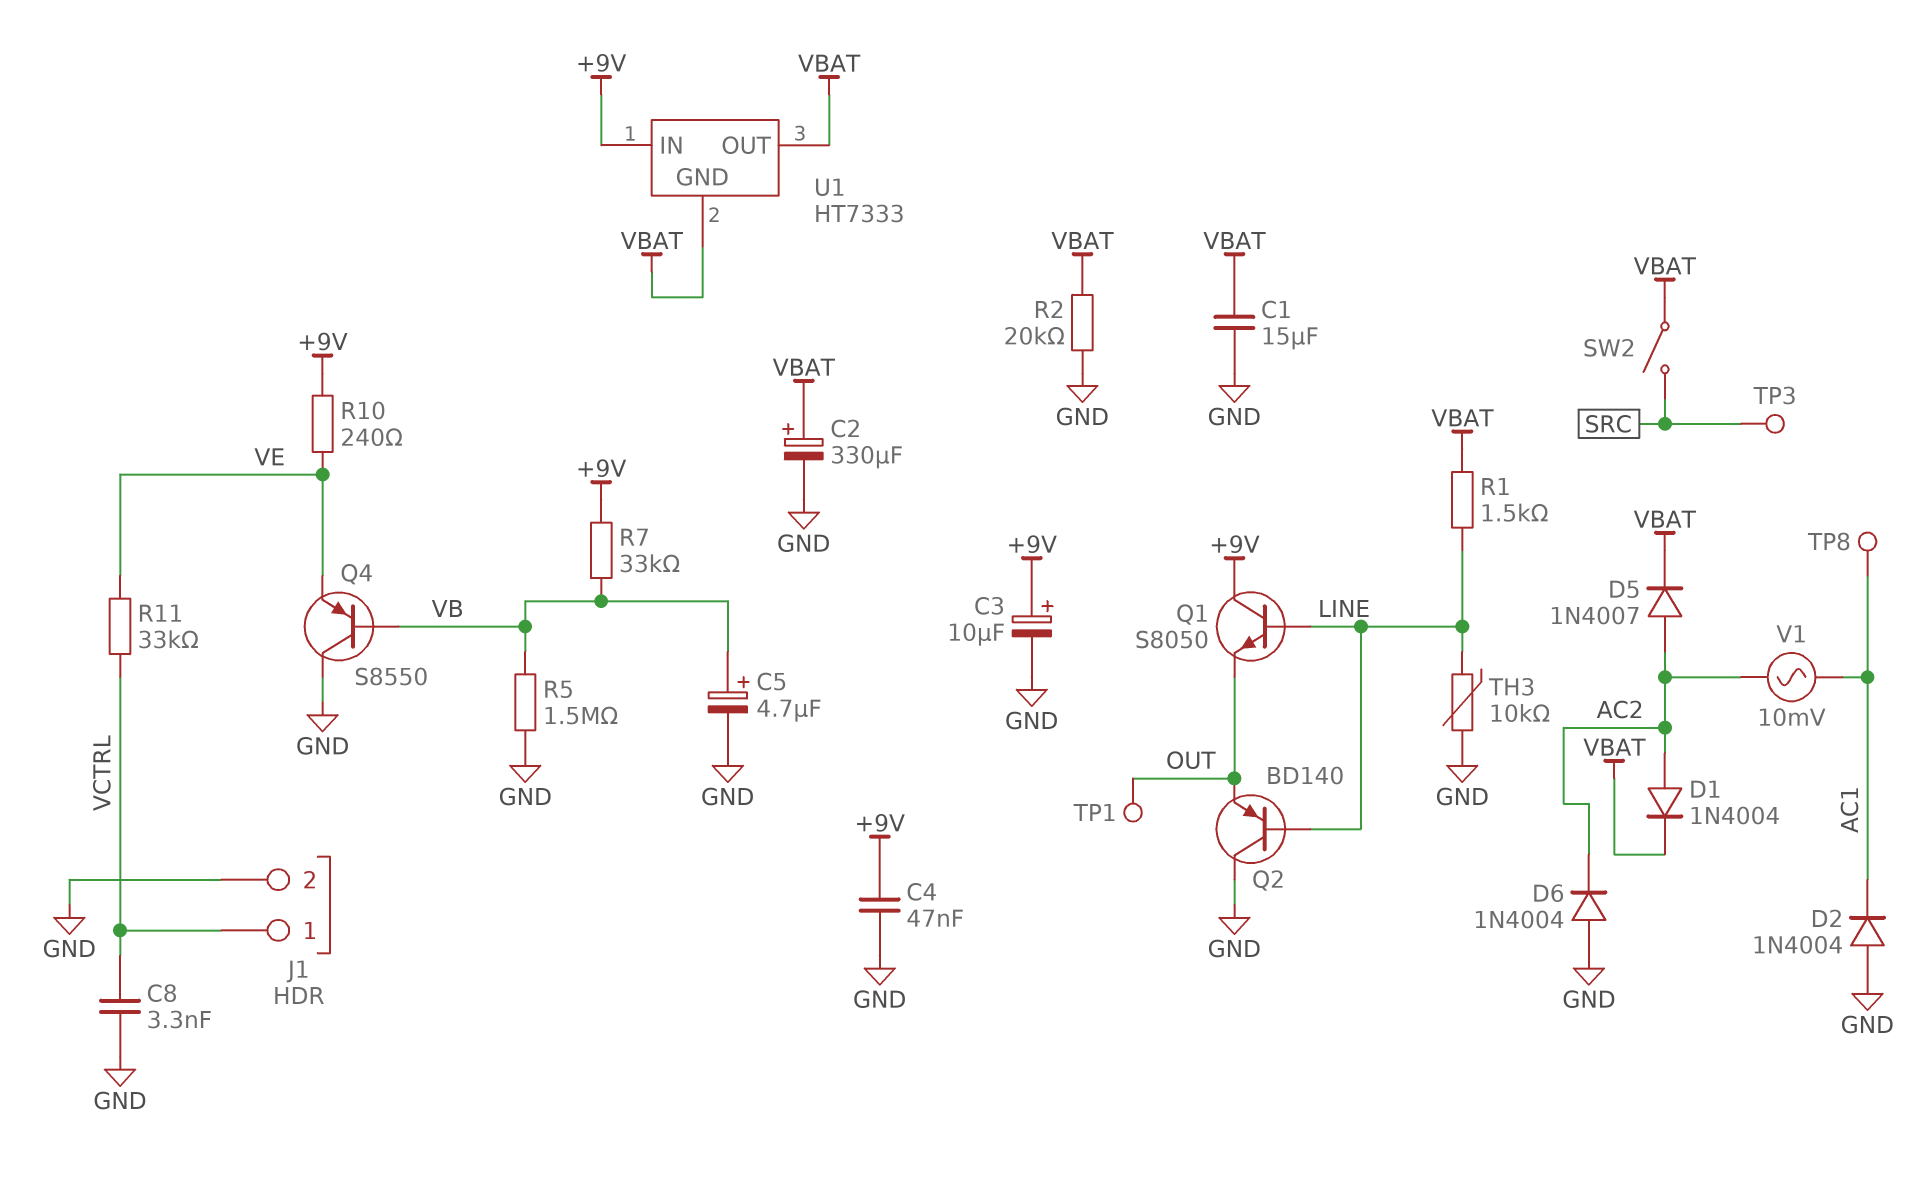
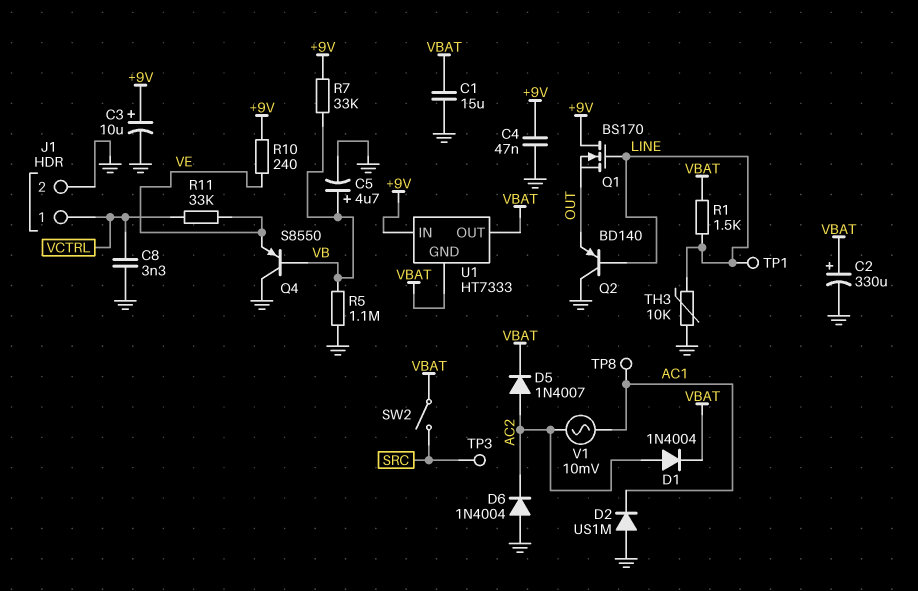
D2: diode 1N4004 (A GND, K AC1) -> diode US1M (A GND, K AC1)
Q1: NPN S8050 (B LINE, C +9V, E OUT) -> NMOS BS170 (G LINE, D +9V, S OUT)
R2: 20k (GND, VBAT) -> none
R5: 1.5M (GND, VB) -> 1.1M (GND, VB)
TP1: test point (OUT) -> test point (LINE)

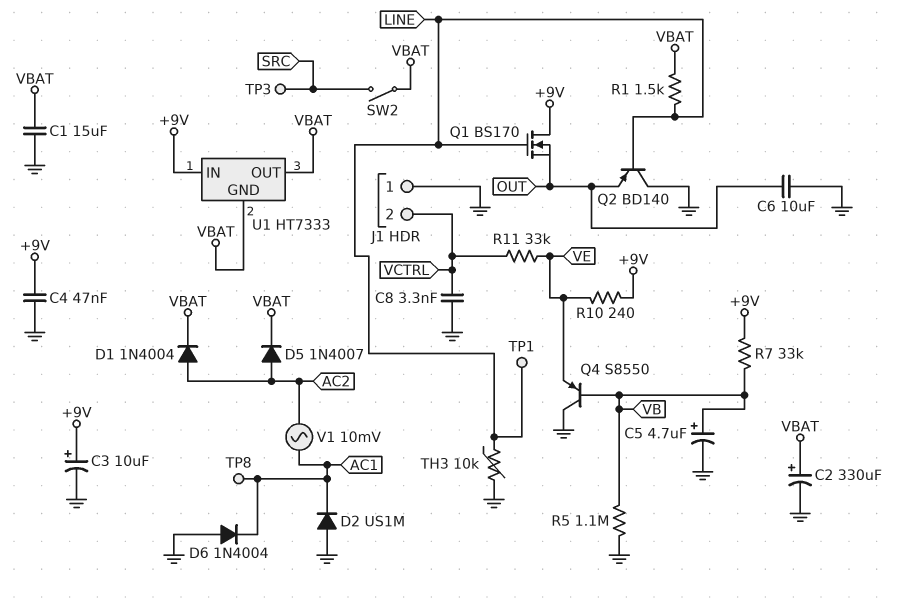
C6: none -> 10uF (GND, OUT)
D6: diode 1N4004 (A GND, K AC2) -> diode 1N4004 (A GND, K AC1)
J1 pin 1: VCTRL -> GND
J1 pin 2: GND -> VCTRL

